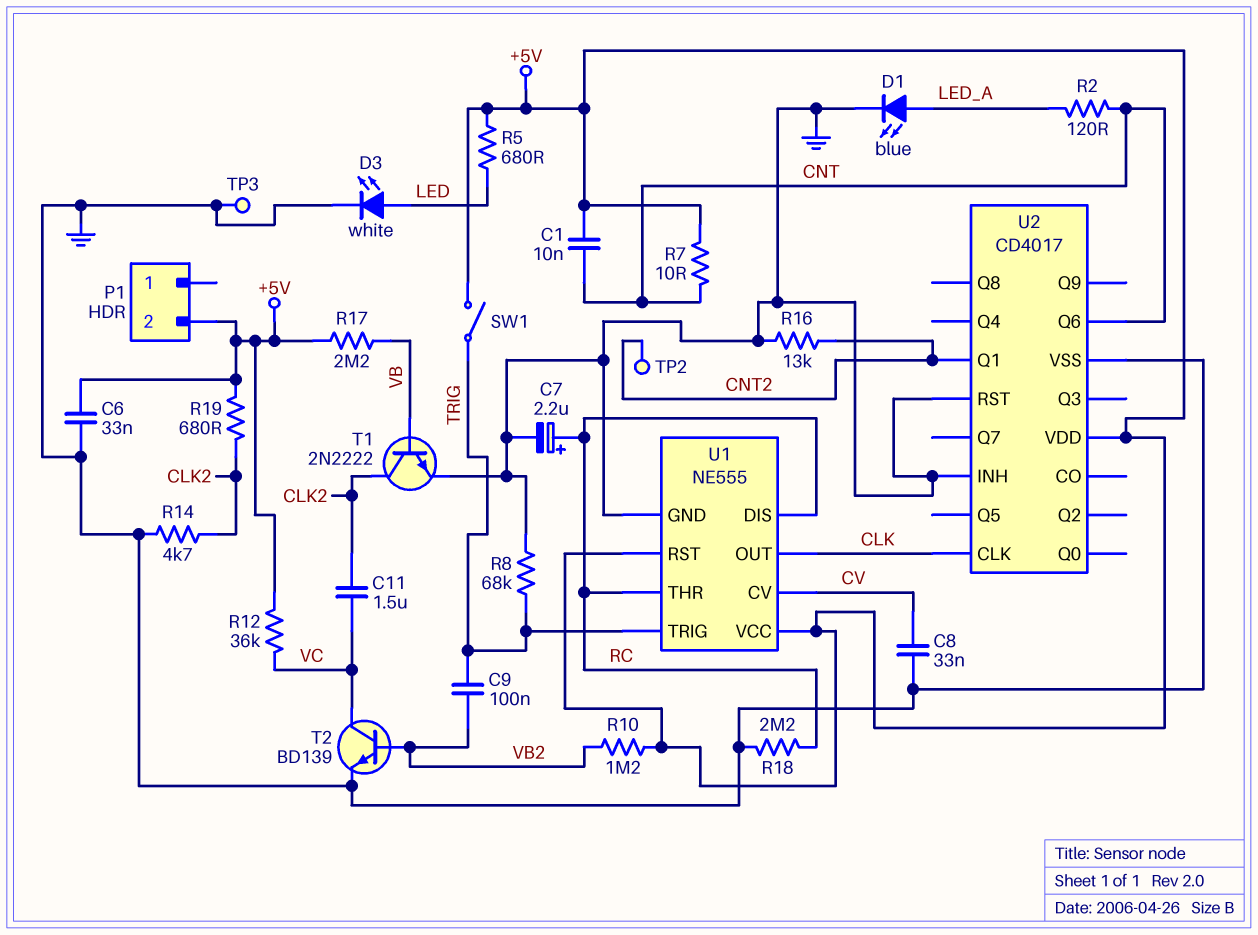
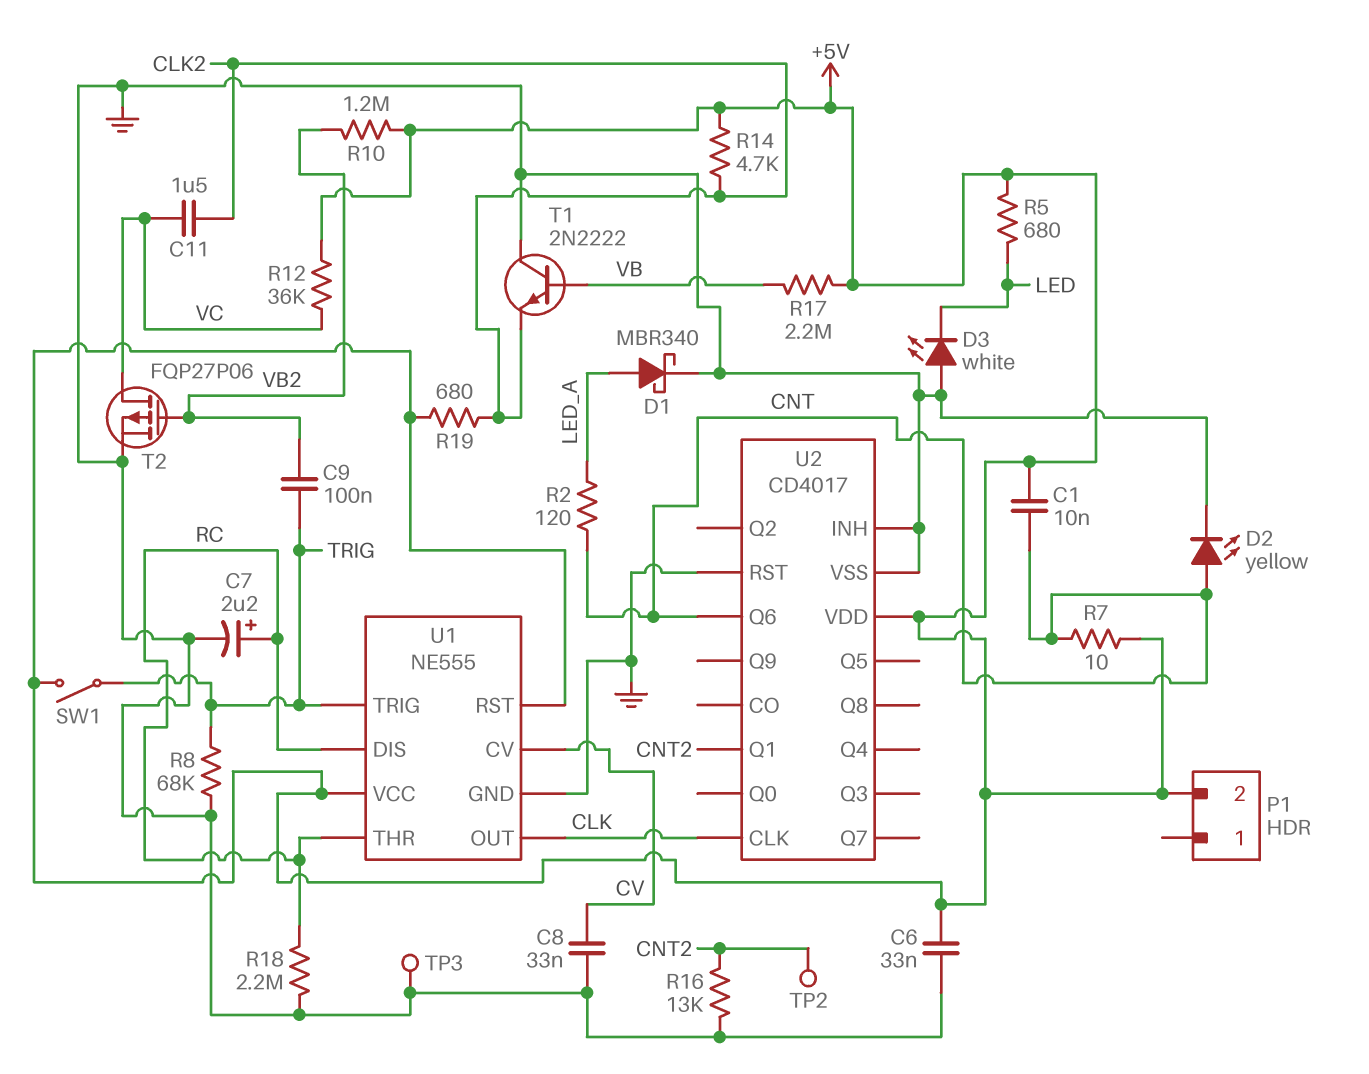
D1: LED blue (A LED_A, K GND) -> schottky MBR340 (A LED_A, K GND)
D2: none -> LED yellow (A CNT, K GND)
D3: LED white (A LED, K GND) -> LED white (A GND, K LED)
R14: 4.7k (CLK2, GND) -> 4.7k (+5V, CLK2)
T1: NPN 2N2222 (B VB, C CLK2, E GND) -> NPN 2N2222 (B VB, C GND, E CLK2)
T2: NPN BD139 (B VB2, C VC, E GND) -> PMOS FQP27P06 (G VB2, D VC, S GND)

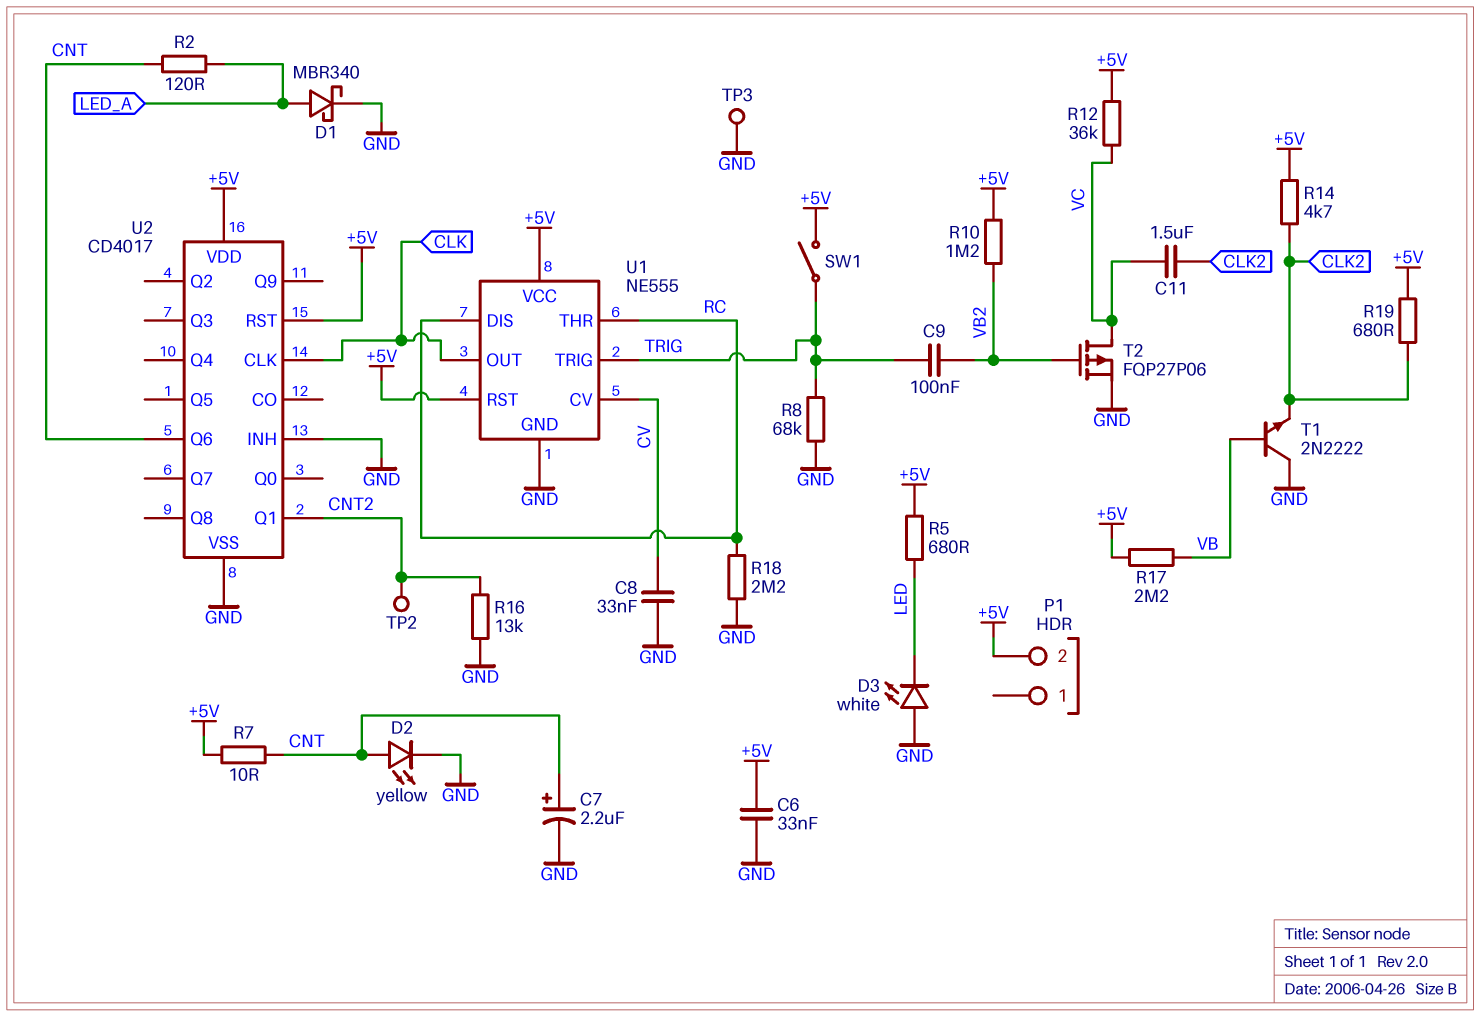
C1: 10nF (+5V, CNT) -> none
C7: 2.2uF (plus RC, minus GND) -> 2.2uF (plus CNT, minus GND)
U2 pin RST: GND -> +5V

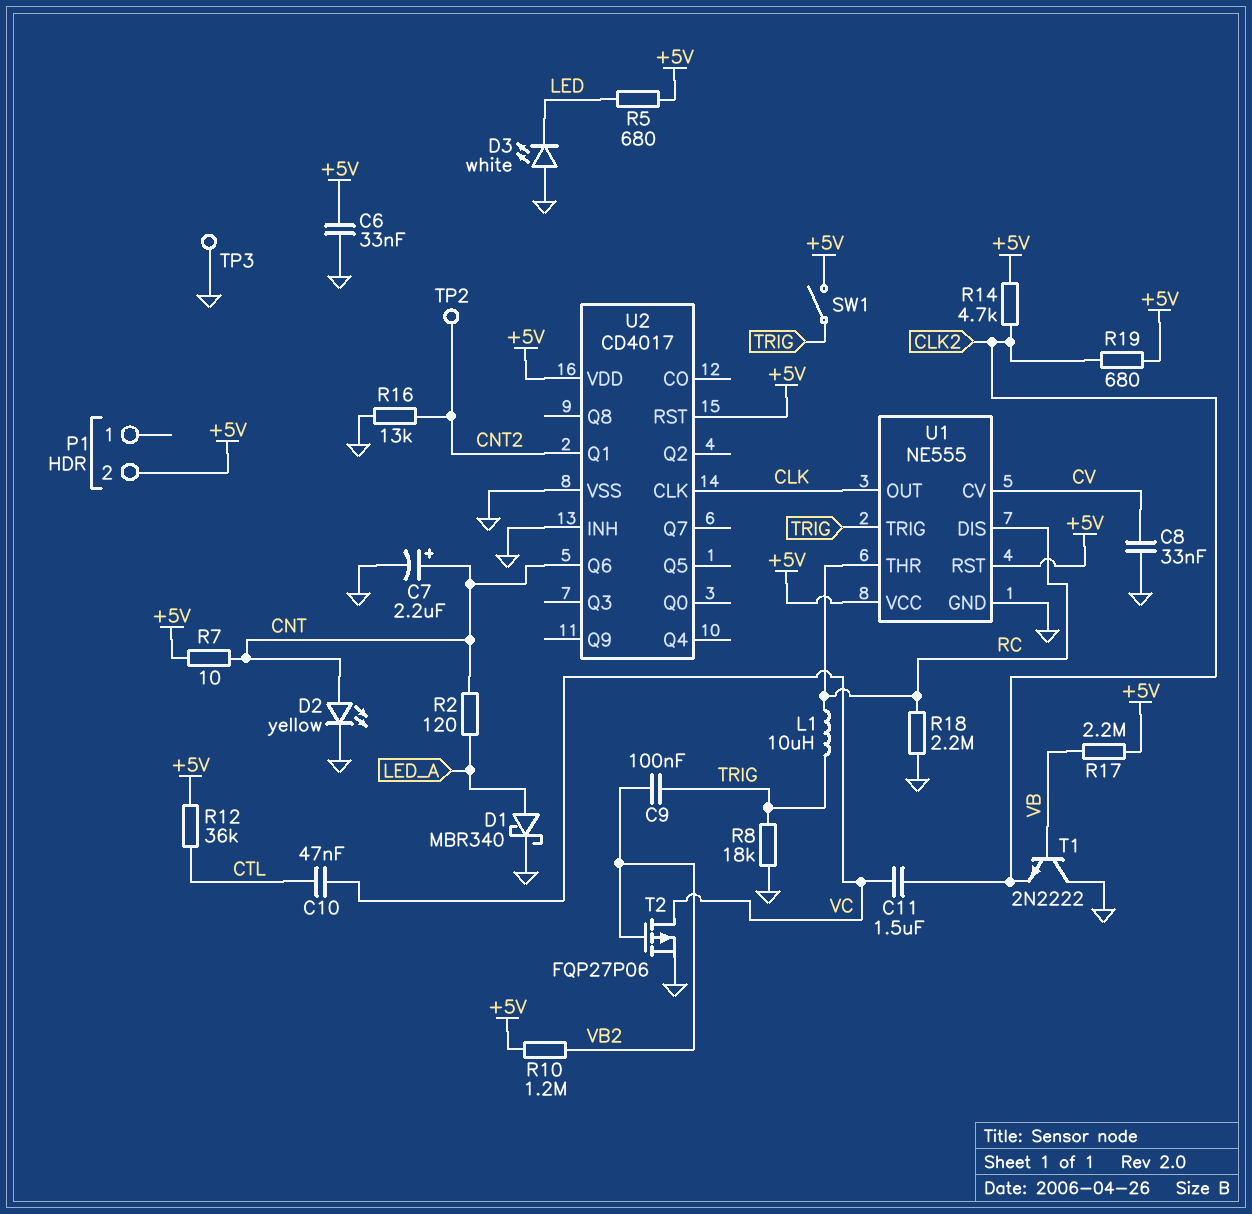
C10: none -> 47nF (CTL, VC)
L1: none -> 10uH (RC, TRIG)
R8: 68k (GND, TRIG) -> 18k (GND, TRIG)
R12: 36k (+5V, VC) -> 36k (+5V, CTL)

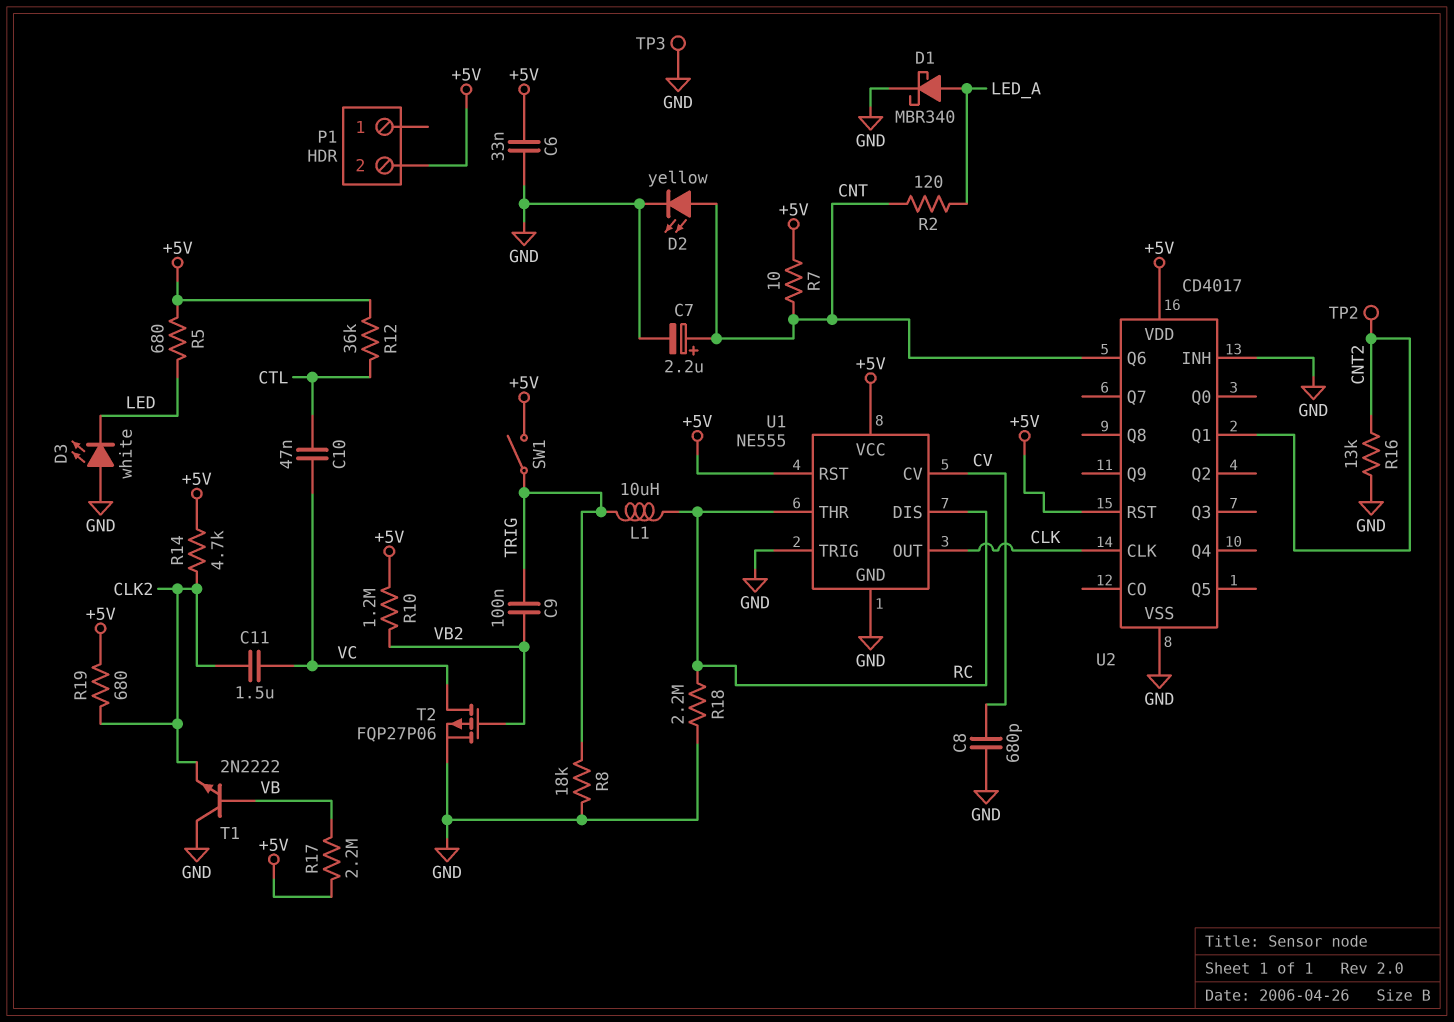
C8: 33nF (CV, GND) -> 680pF (CV, GND)
U1 pin TRIG: TRIG -> GND

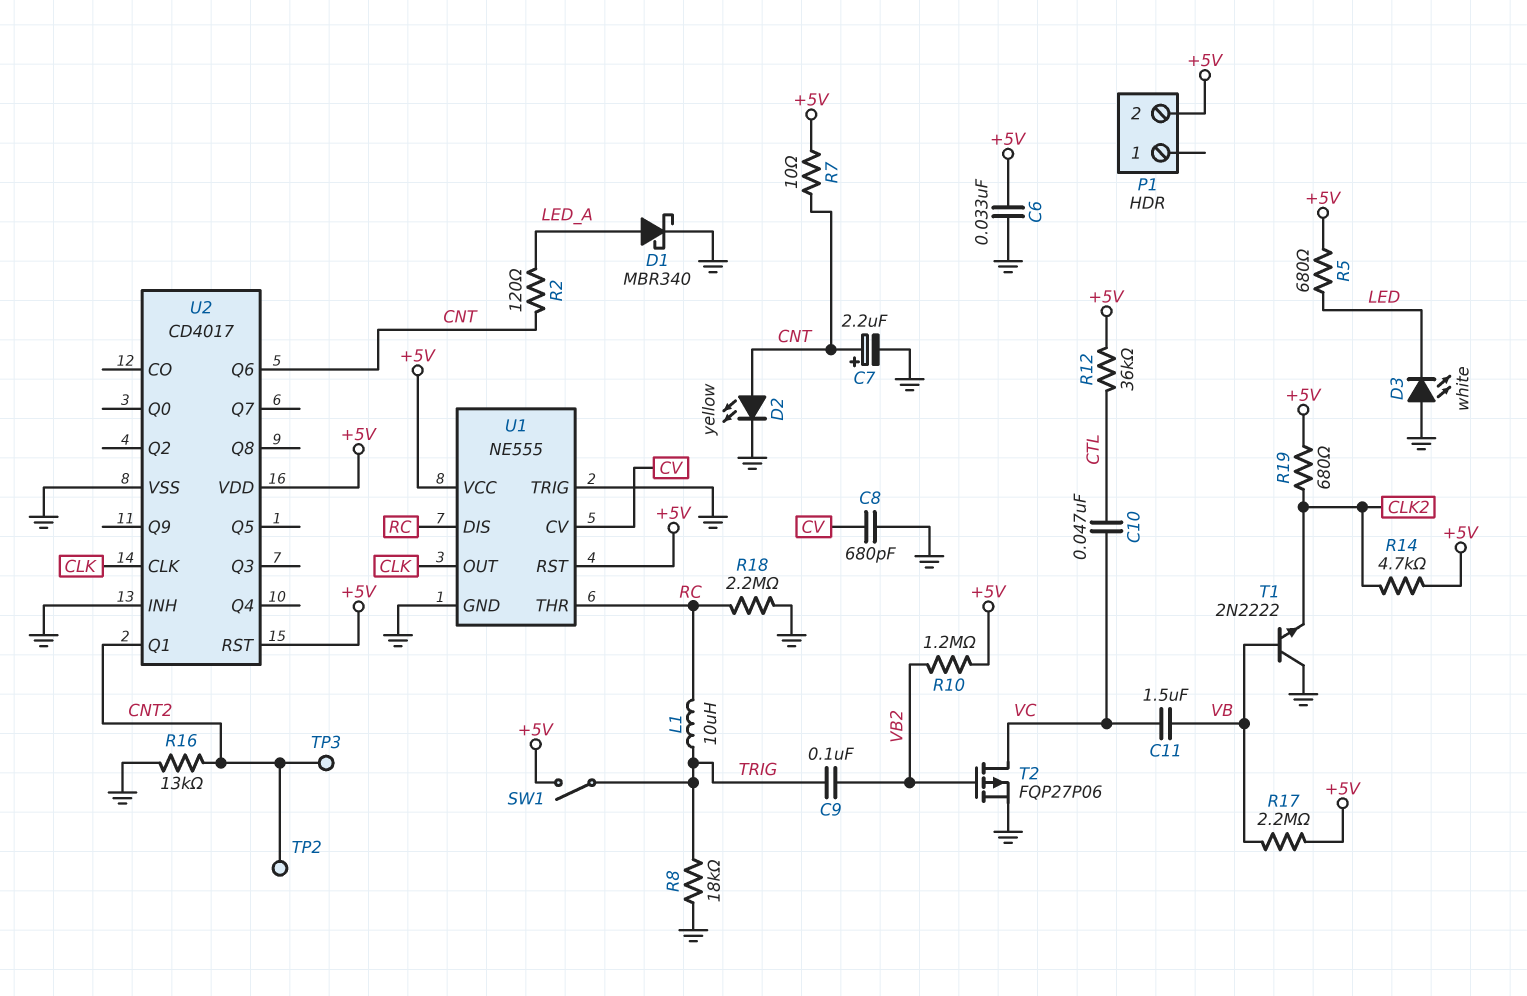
C11: 1.5uF (CLK2, VC) -> 1.5uF (VB, VC)
TP3: test point (GND) -> test point (CNT2)

